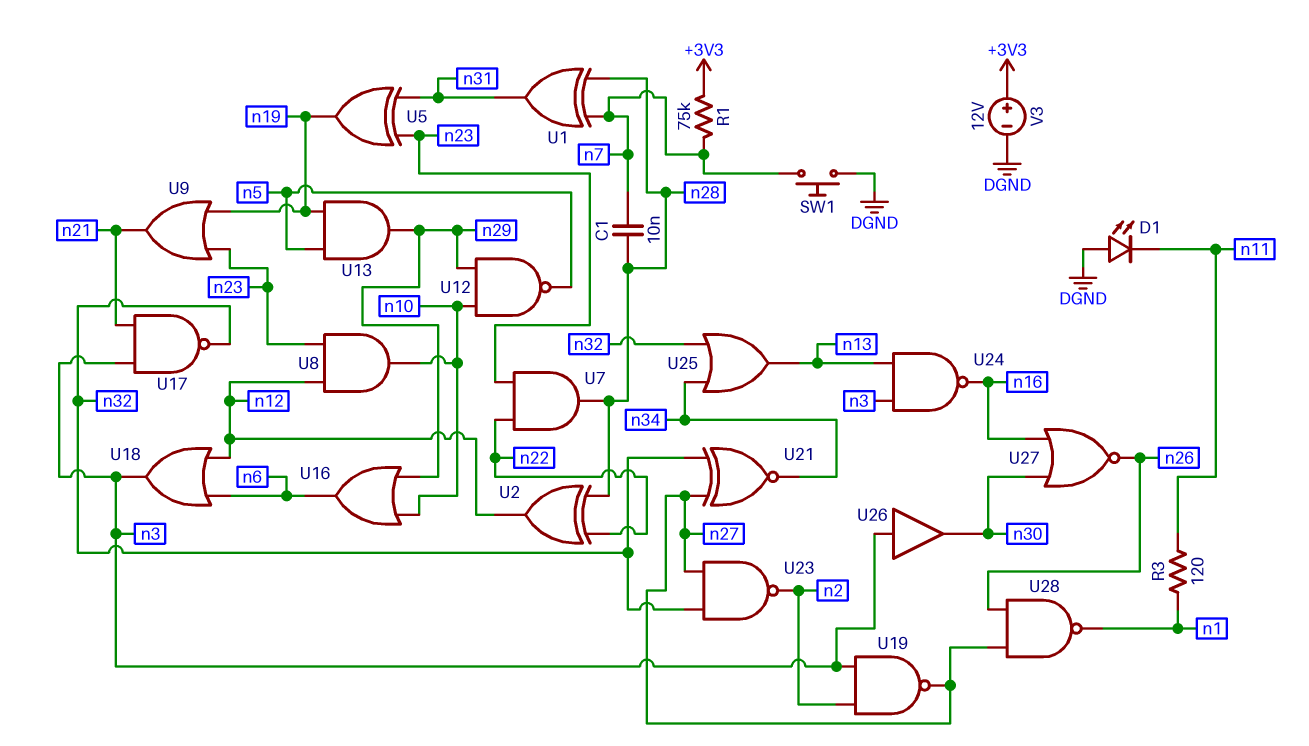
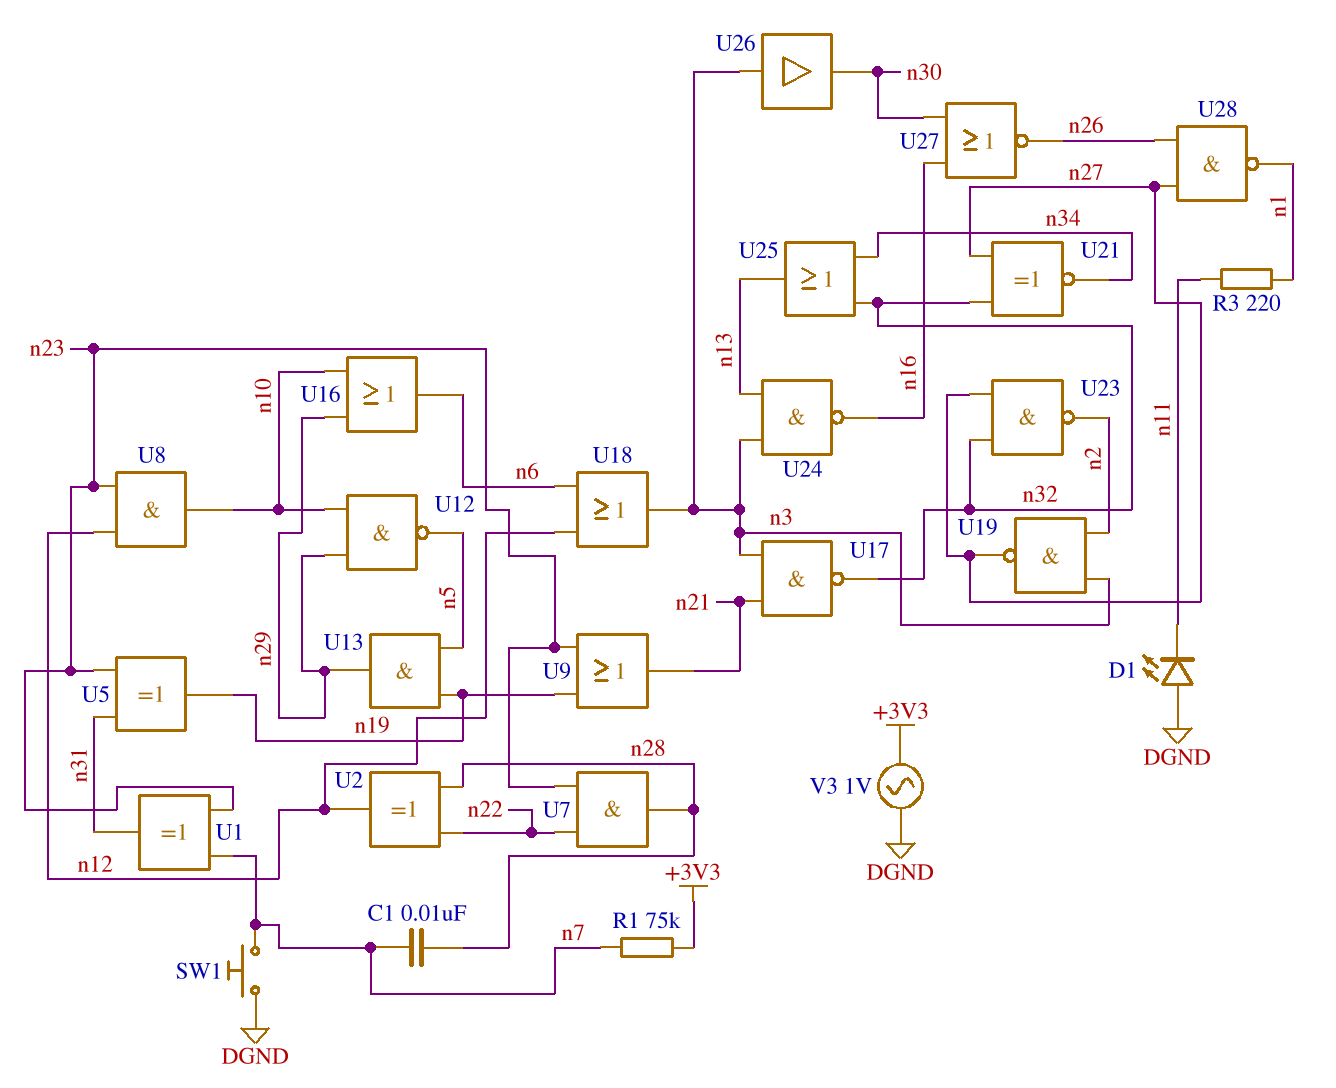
R3: 120 (n1, n11) -> 220 (n1, n11)
U1: XOR (in n7, in n28, out n31) -> XOR (in n7, in n23, out n31)
V3: 12V (plus +3V3, minus DGND) -> AC 1V (+3V3, DGND)

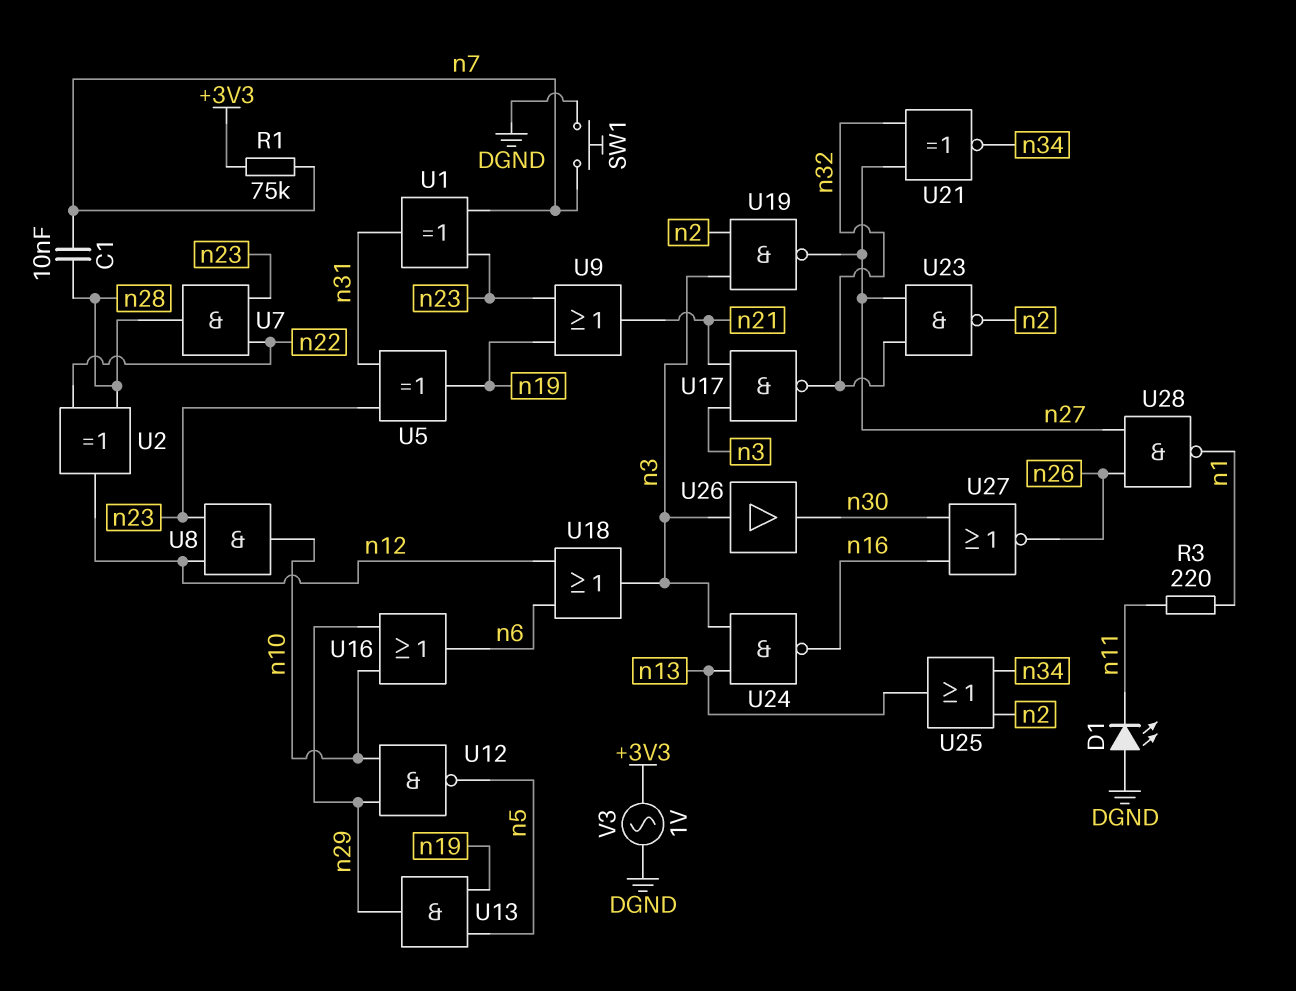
U25: OR (in n32, in n34, out n13) -> OR (in n2, in n34, out n13)

